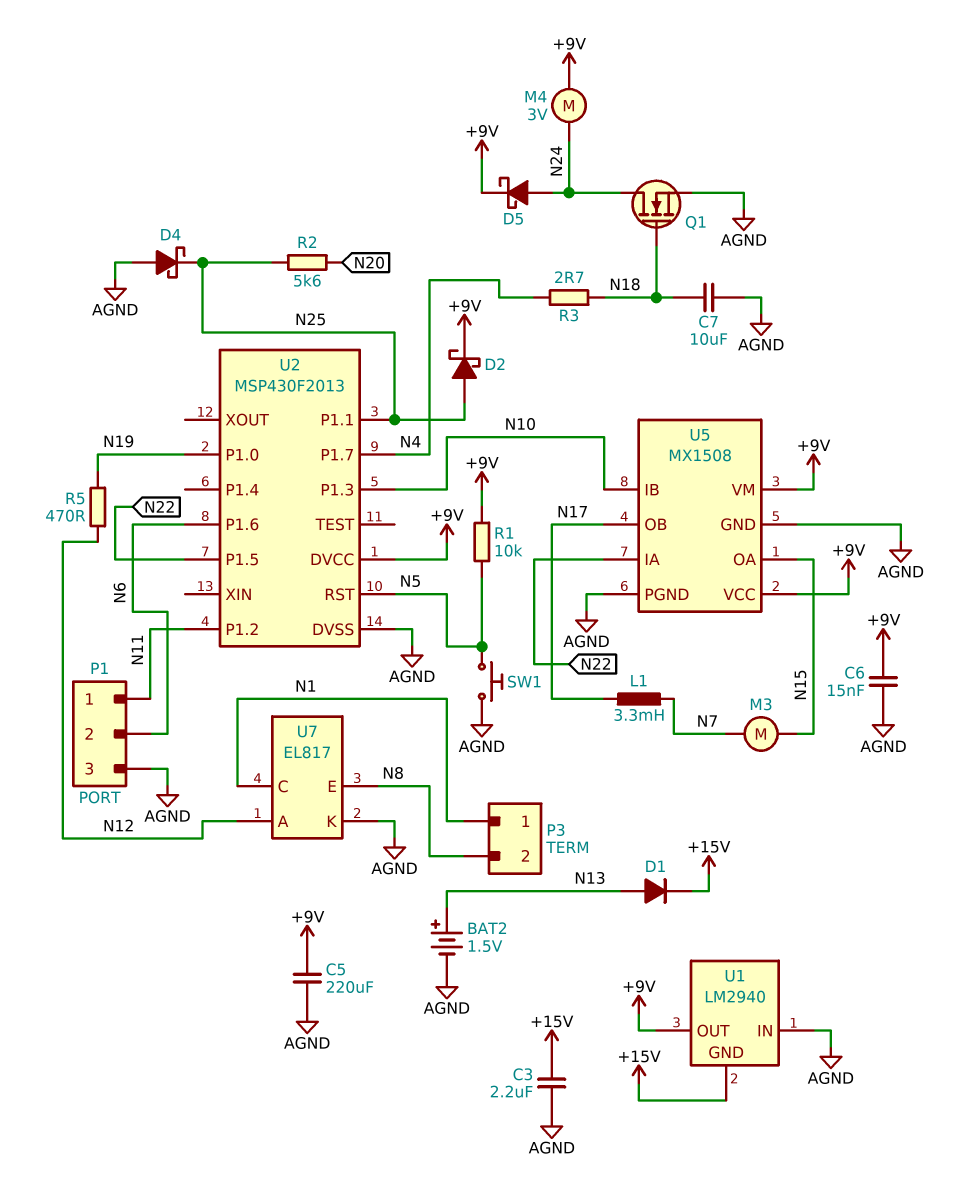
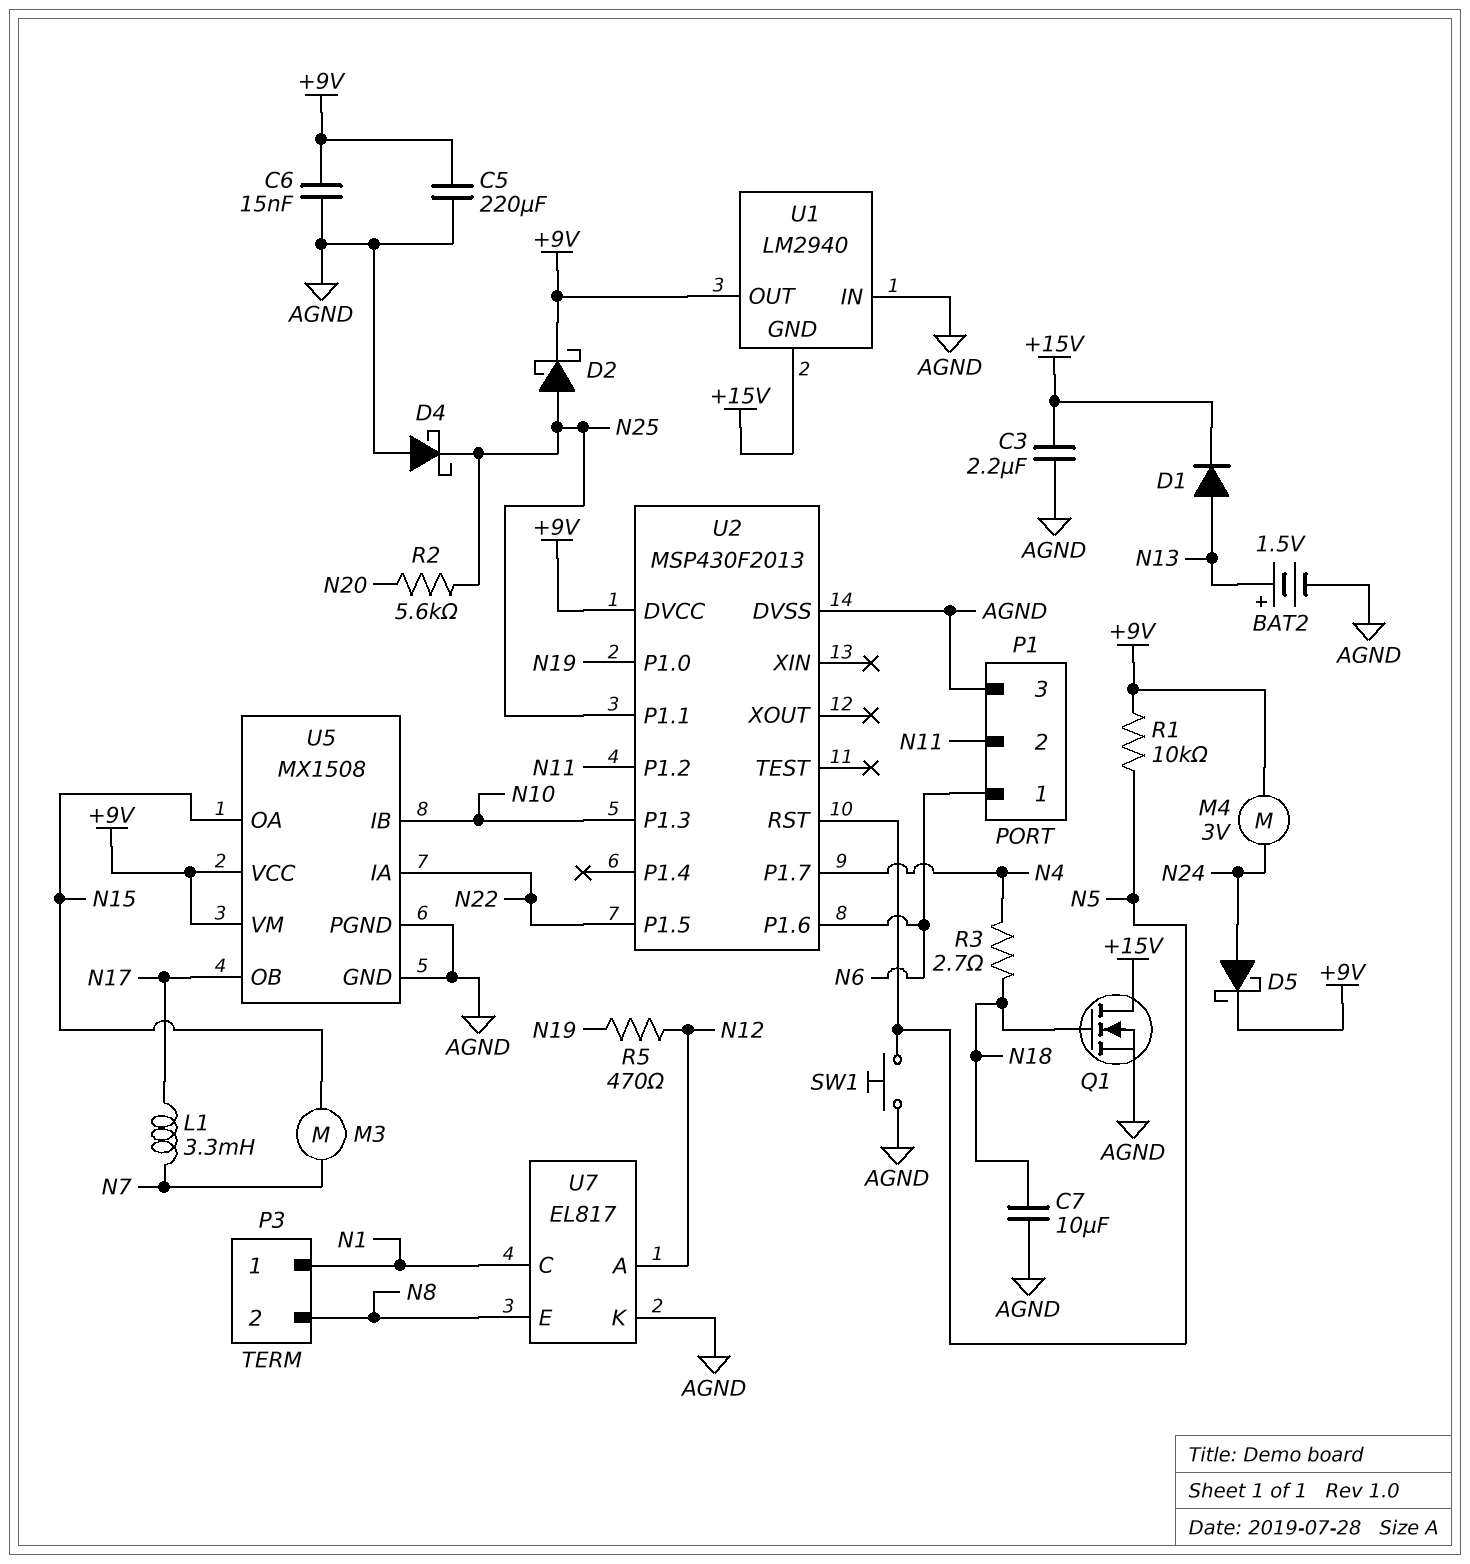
P1 pin 1: N11 -> N6
P1 pin 2: N6 -> N11
Q1: NMOS (G N18, D N24, S AGND) -> NMOS (G N18, D +15V, S AGND)

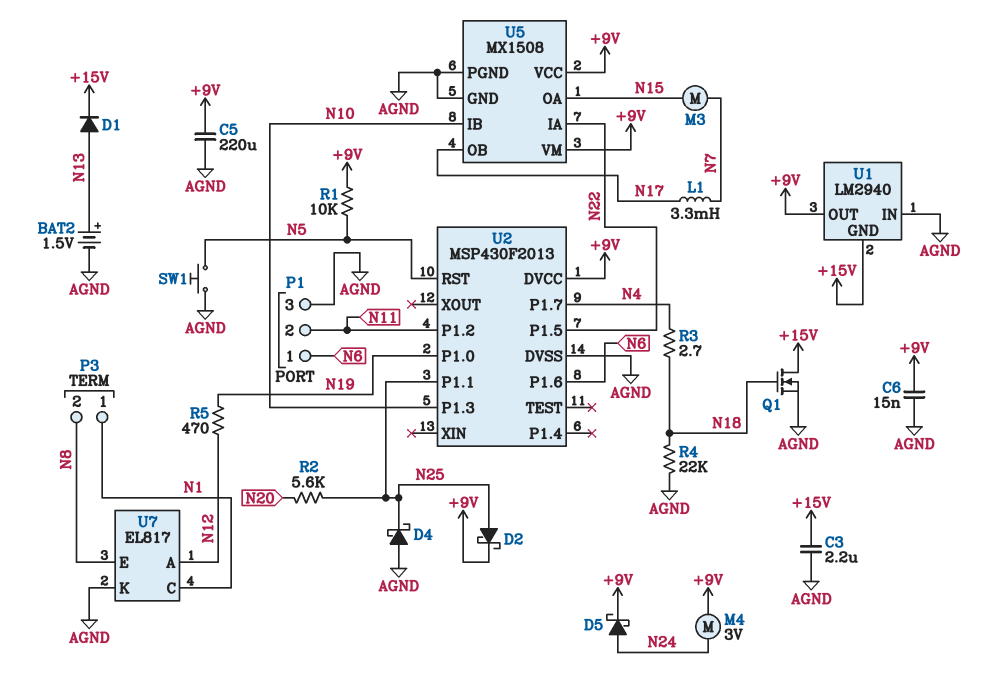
C7: 10uF (AGND, N18) -> none
R4: none -> 22k (AGND, N18)

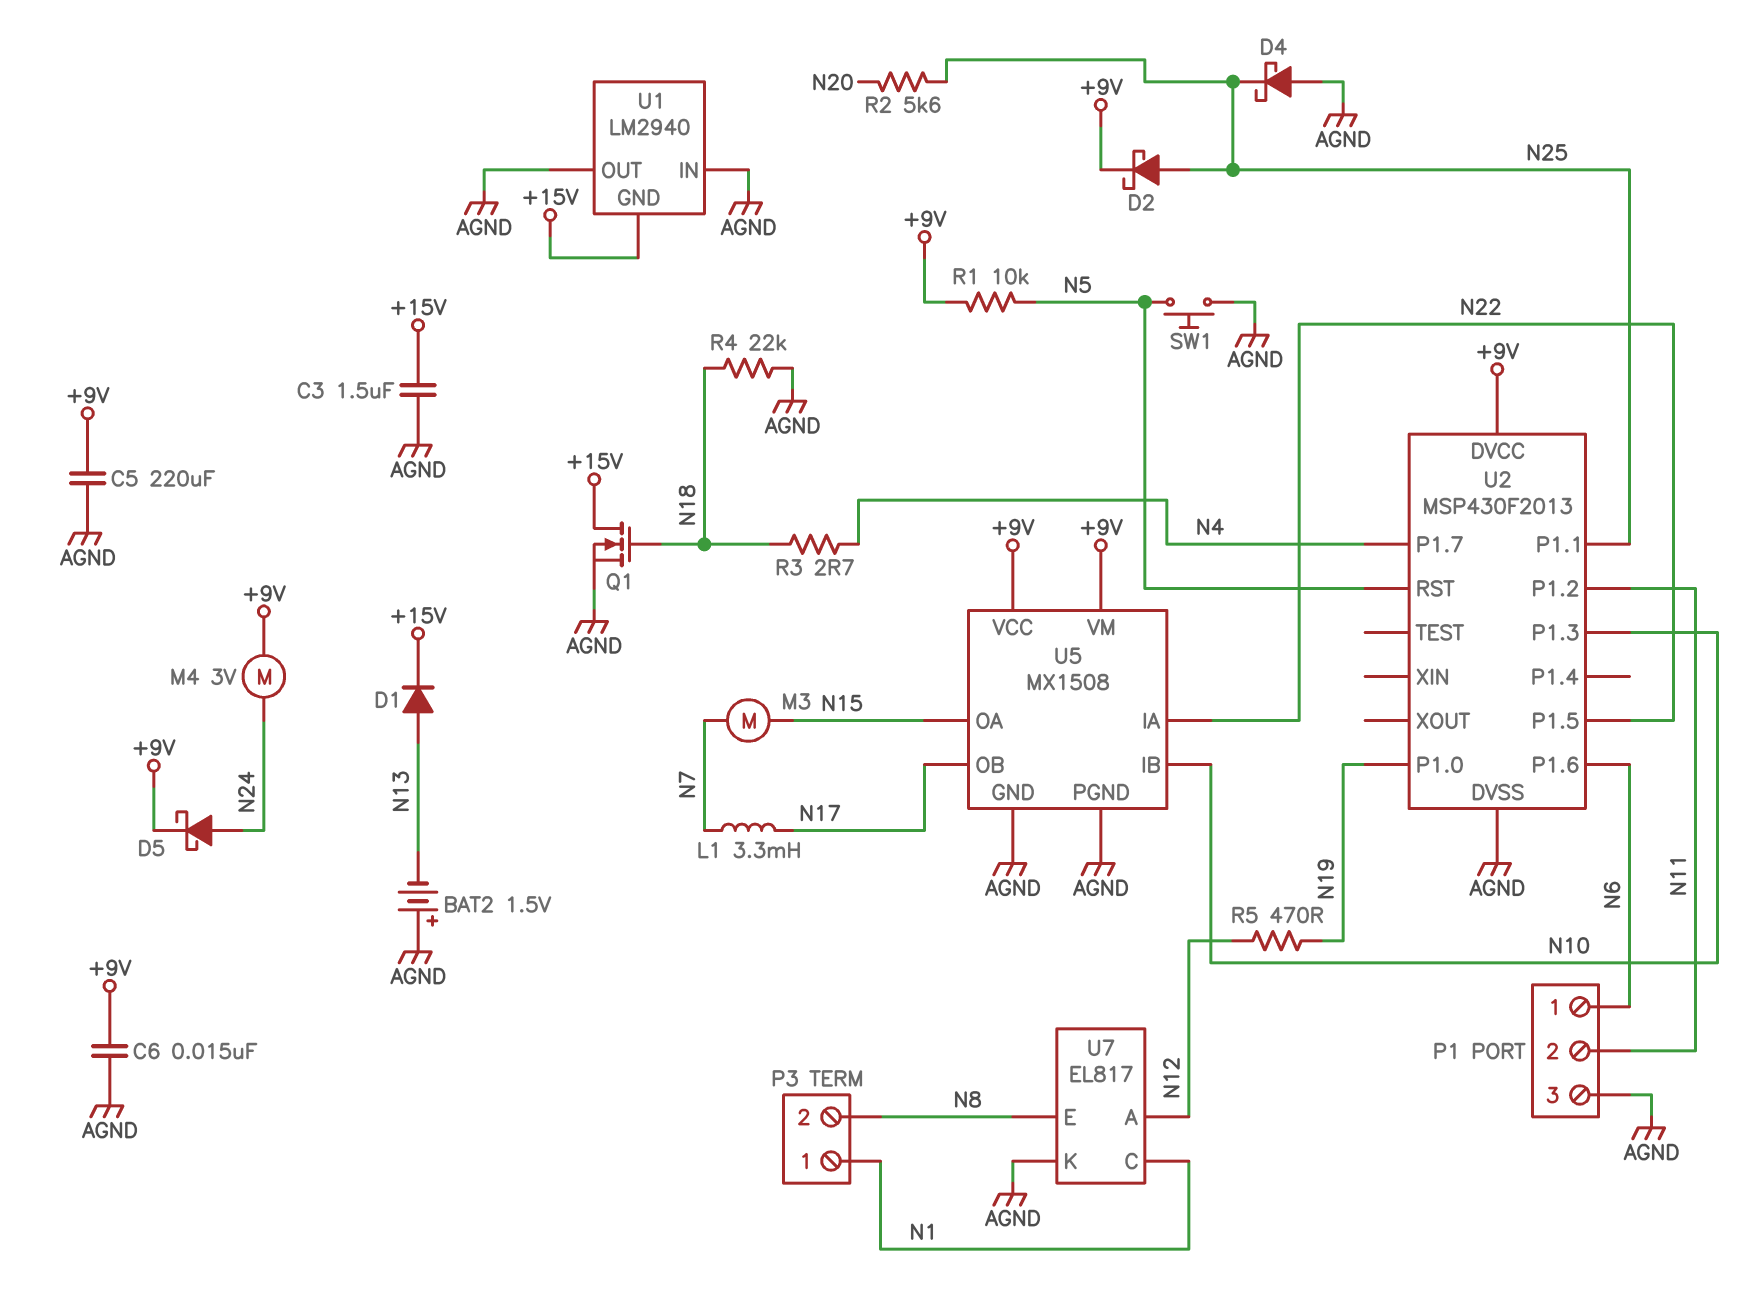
BAT2: 1.5V (plus N13, minus AGND) -> 1.5V (plus AGND, minus N13)
C3: 2.2uF (+15V, AGND) -> 1.5uF (+15V, AGND)
U1 pin OUT: +9V -> AGND

